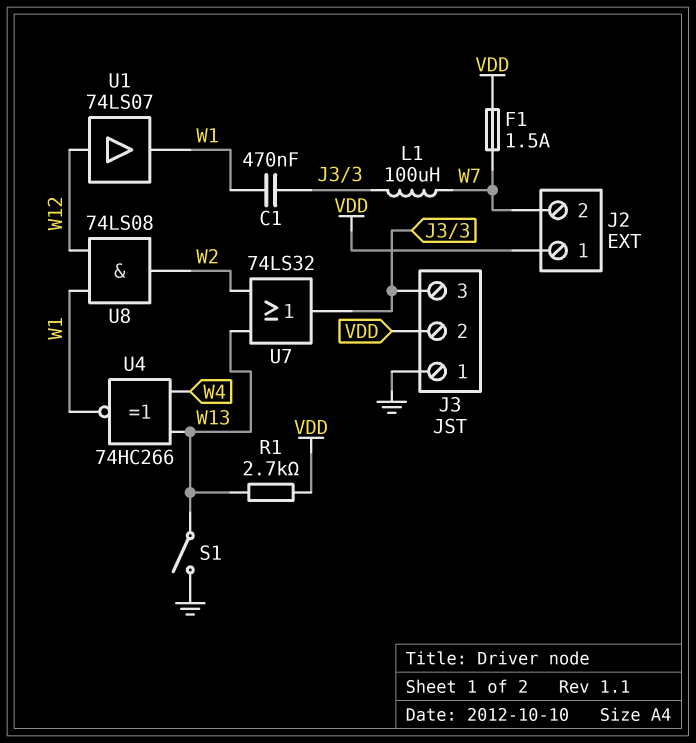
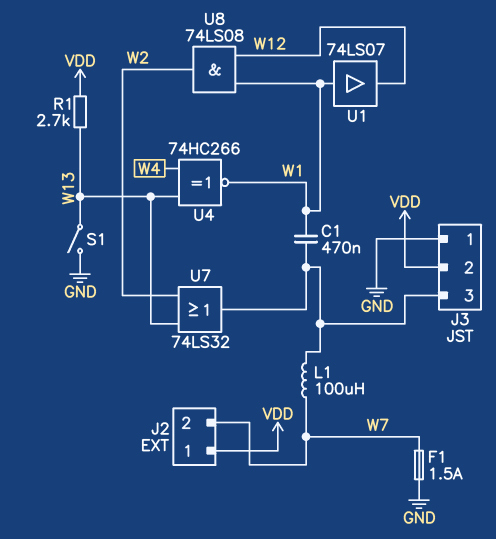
F1: 1.5A (VDD, W7) -> 1.5A (GND, W7)
U1: buffer 74LS07 (in W12, out W1) -> buffer 74LS07 (in W1, out W12)

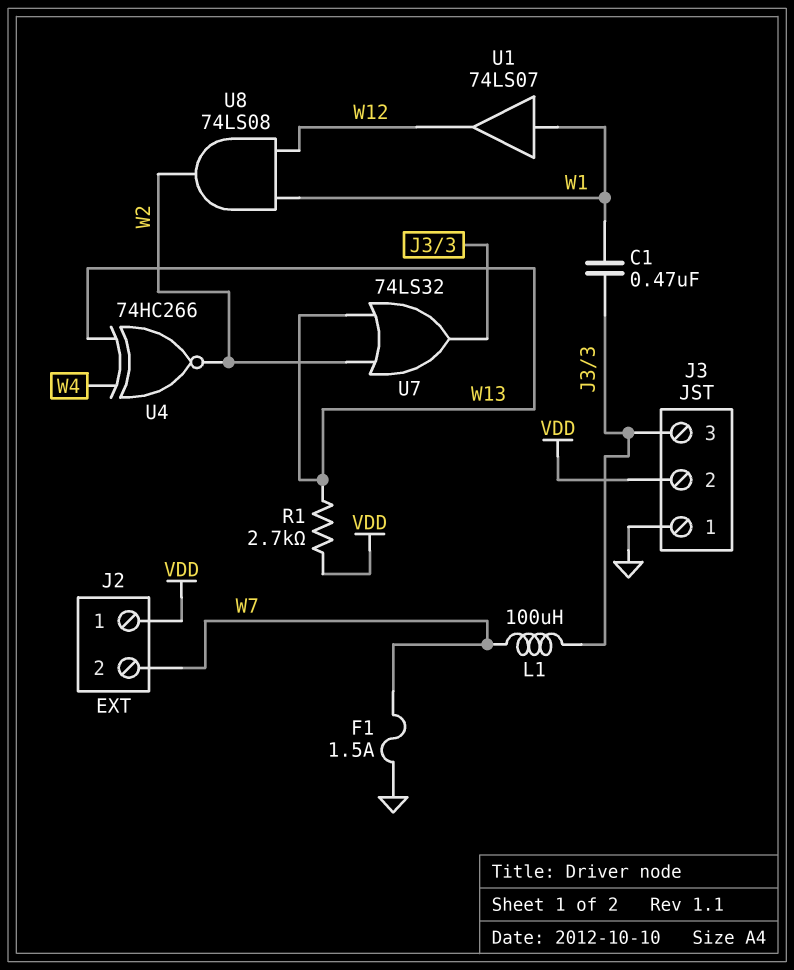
S1: switch (GND, W13) -> none
U4: XNOR 74HC266 (in W4, in W13, out W1) -> XNOR 74HC266 (in W4, in W13, out W2)

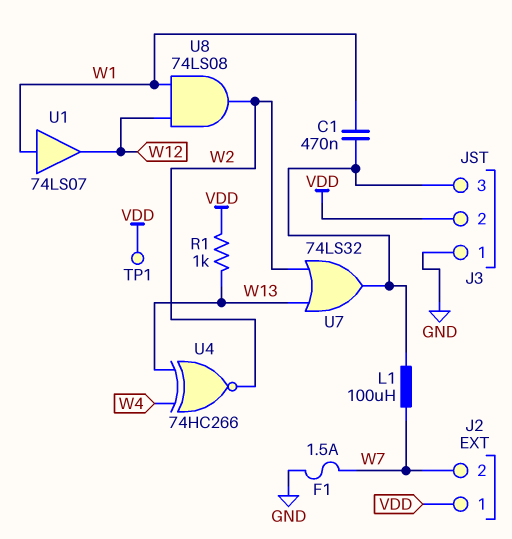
R1: 2.7k (VDD, W13) -> 1k (VDD, W13)
TP1: none -> test point (VDD)

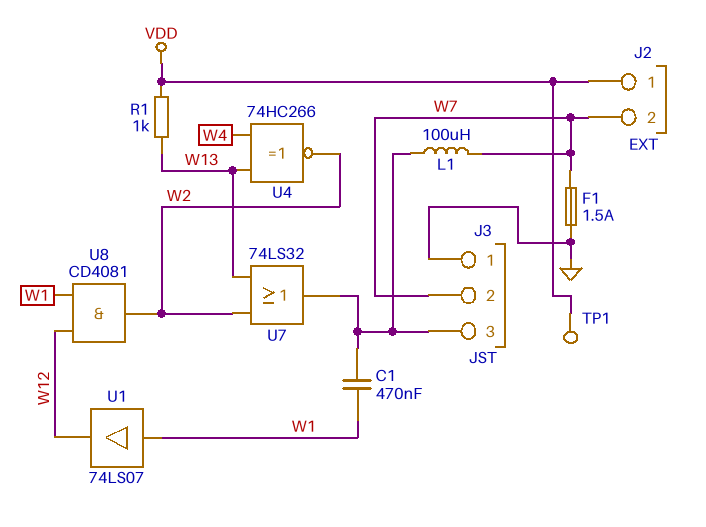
J3 pin 2: VDD -> W7
U8: AND 74LS08 (in W1, in W12, out W2) -> AND CD4081 (in W1, in W12, out W2)

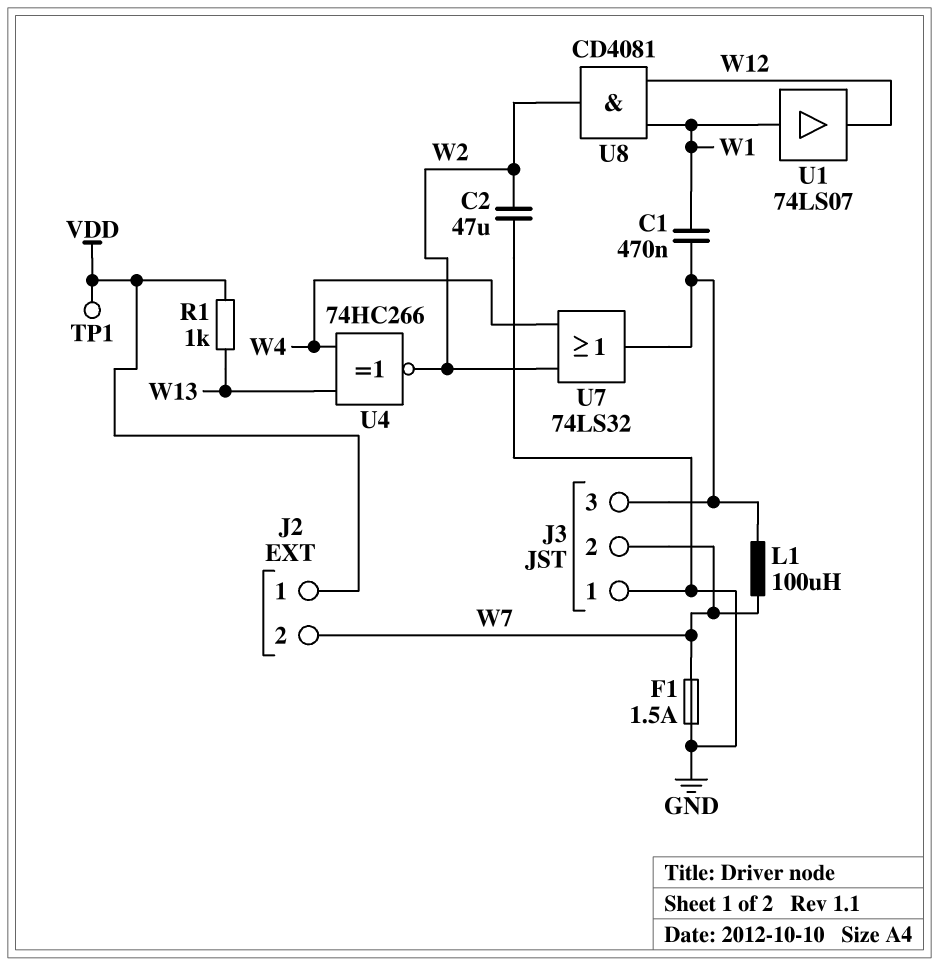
C2: none -> 47uF (GND, W2)
U7: OR 74LS32 (in W2, in W13, out J3/3) -> OR 74LS32 (in W2, in W4, out J3/3)

